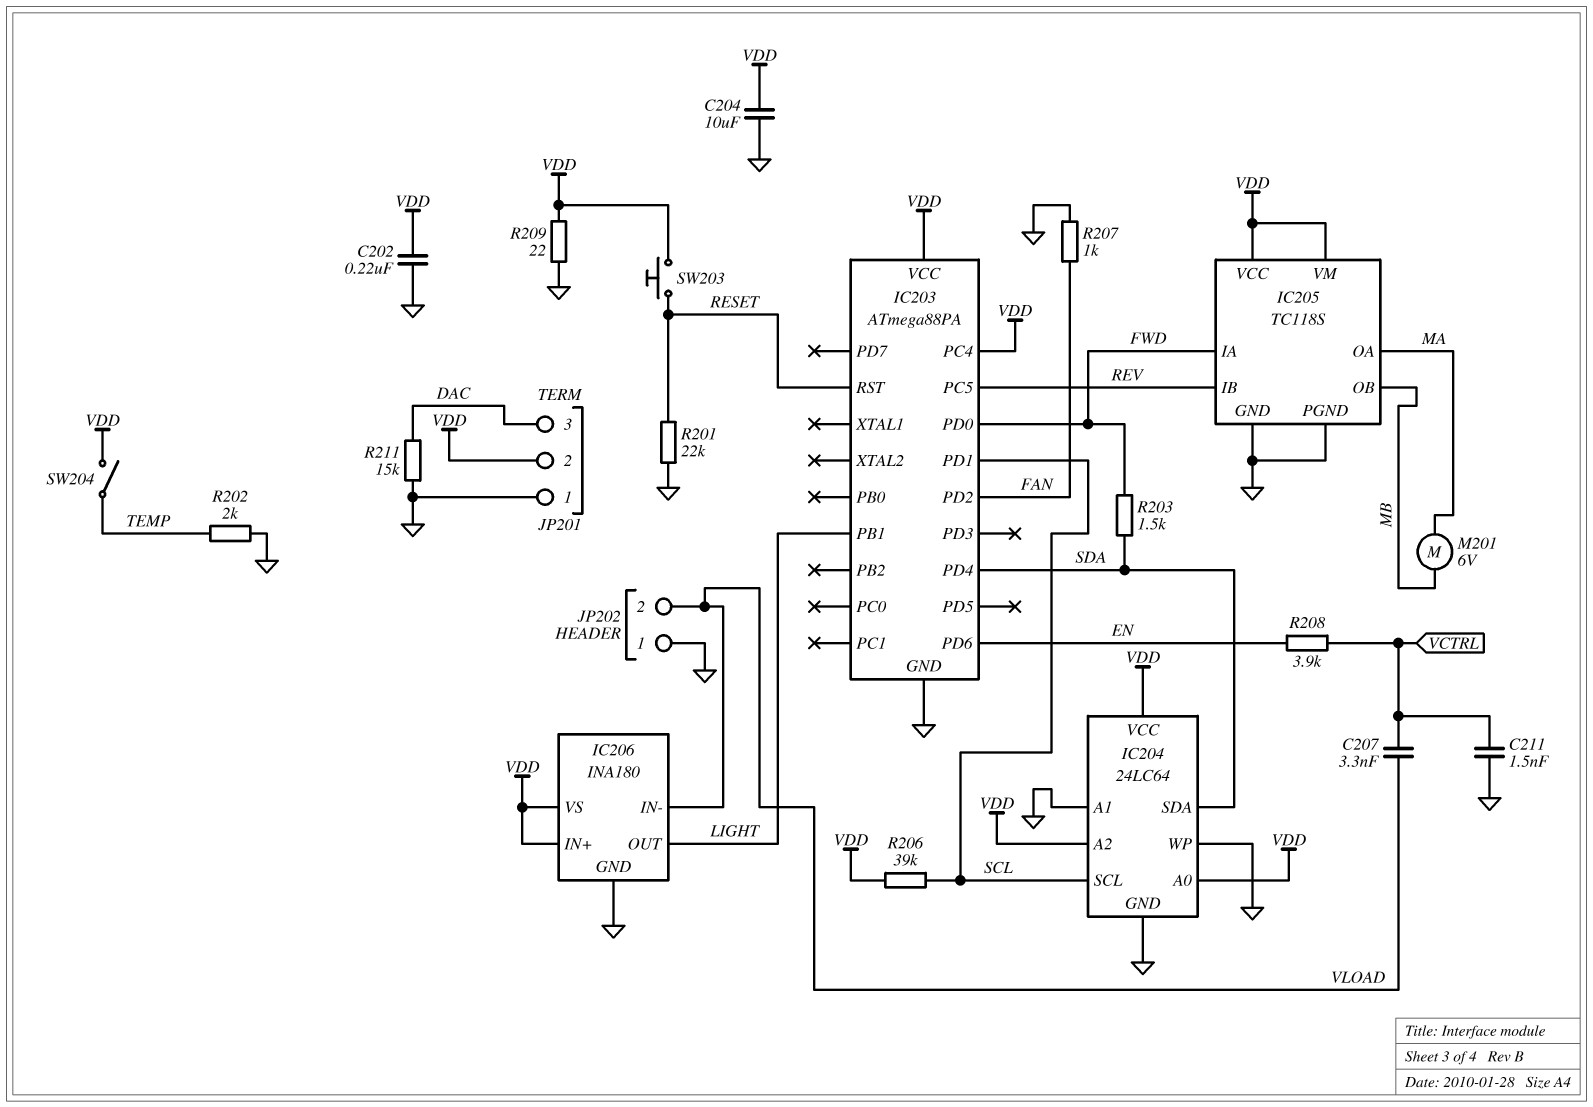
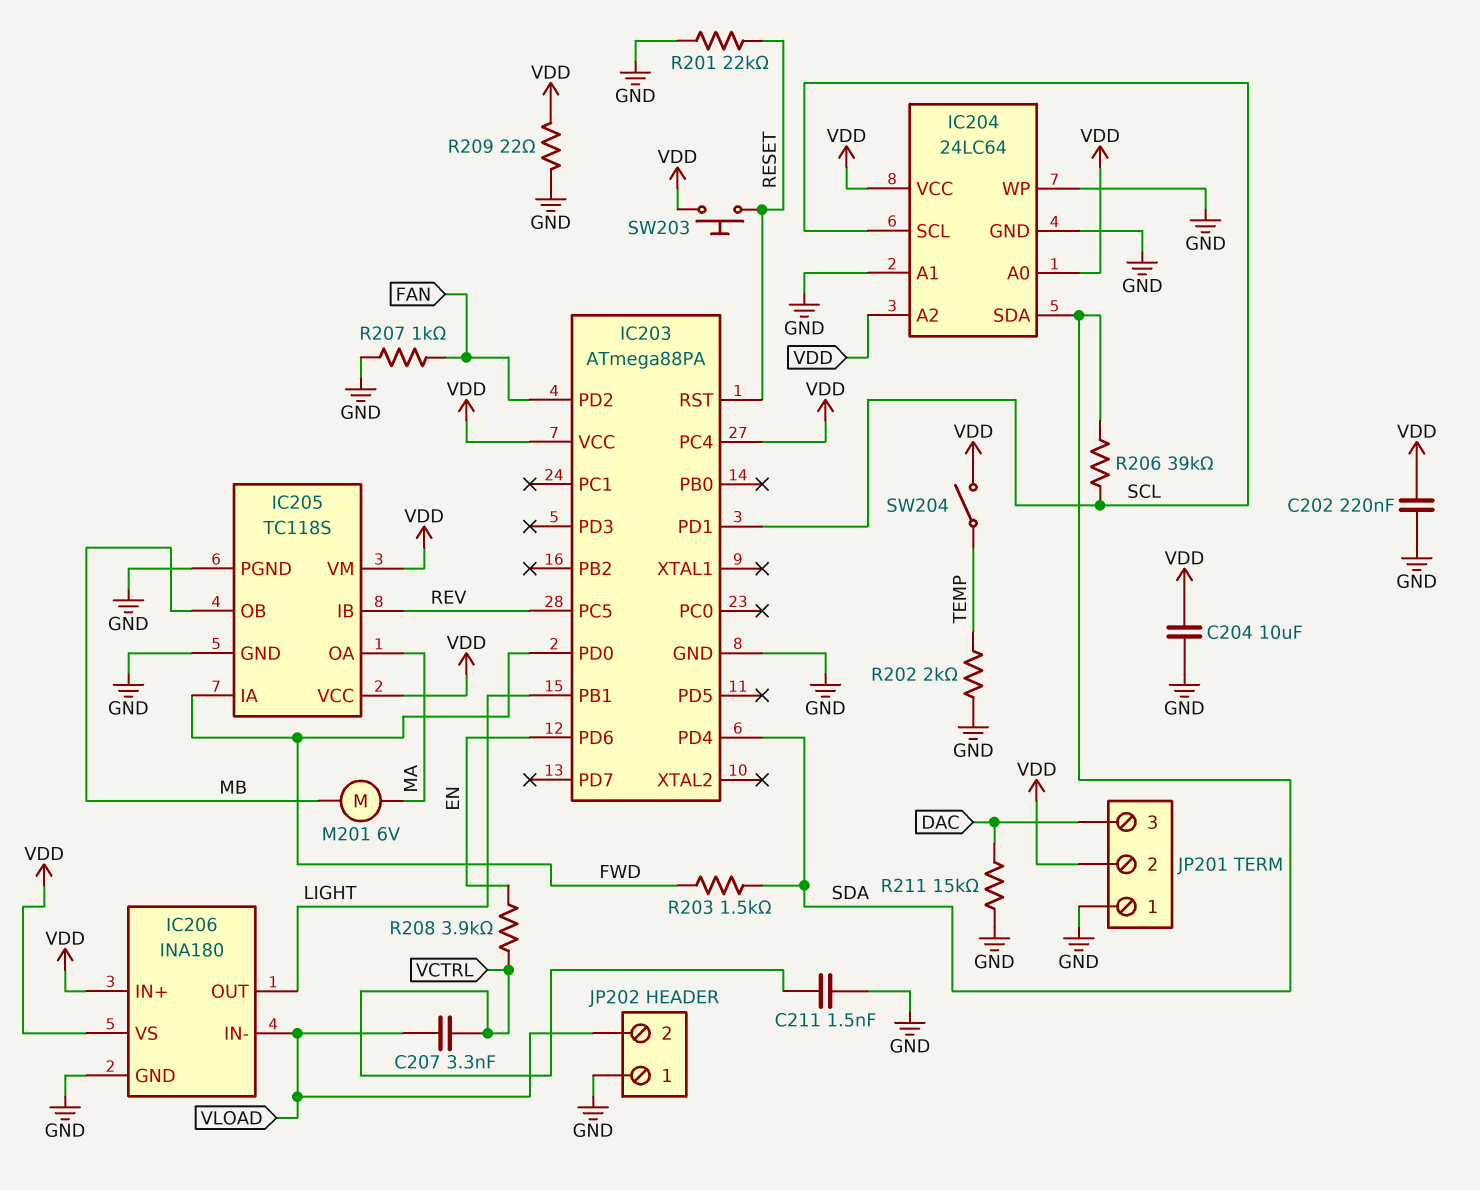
R206: 39k (SCL, VDD) -> 39k (SCL, SDA)

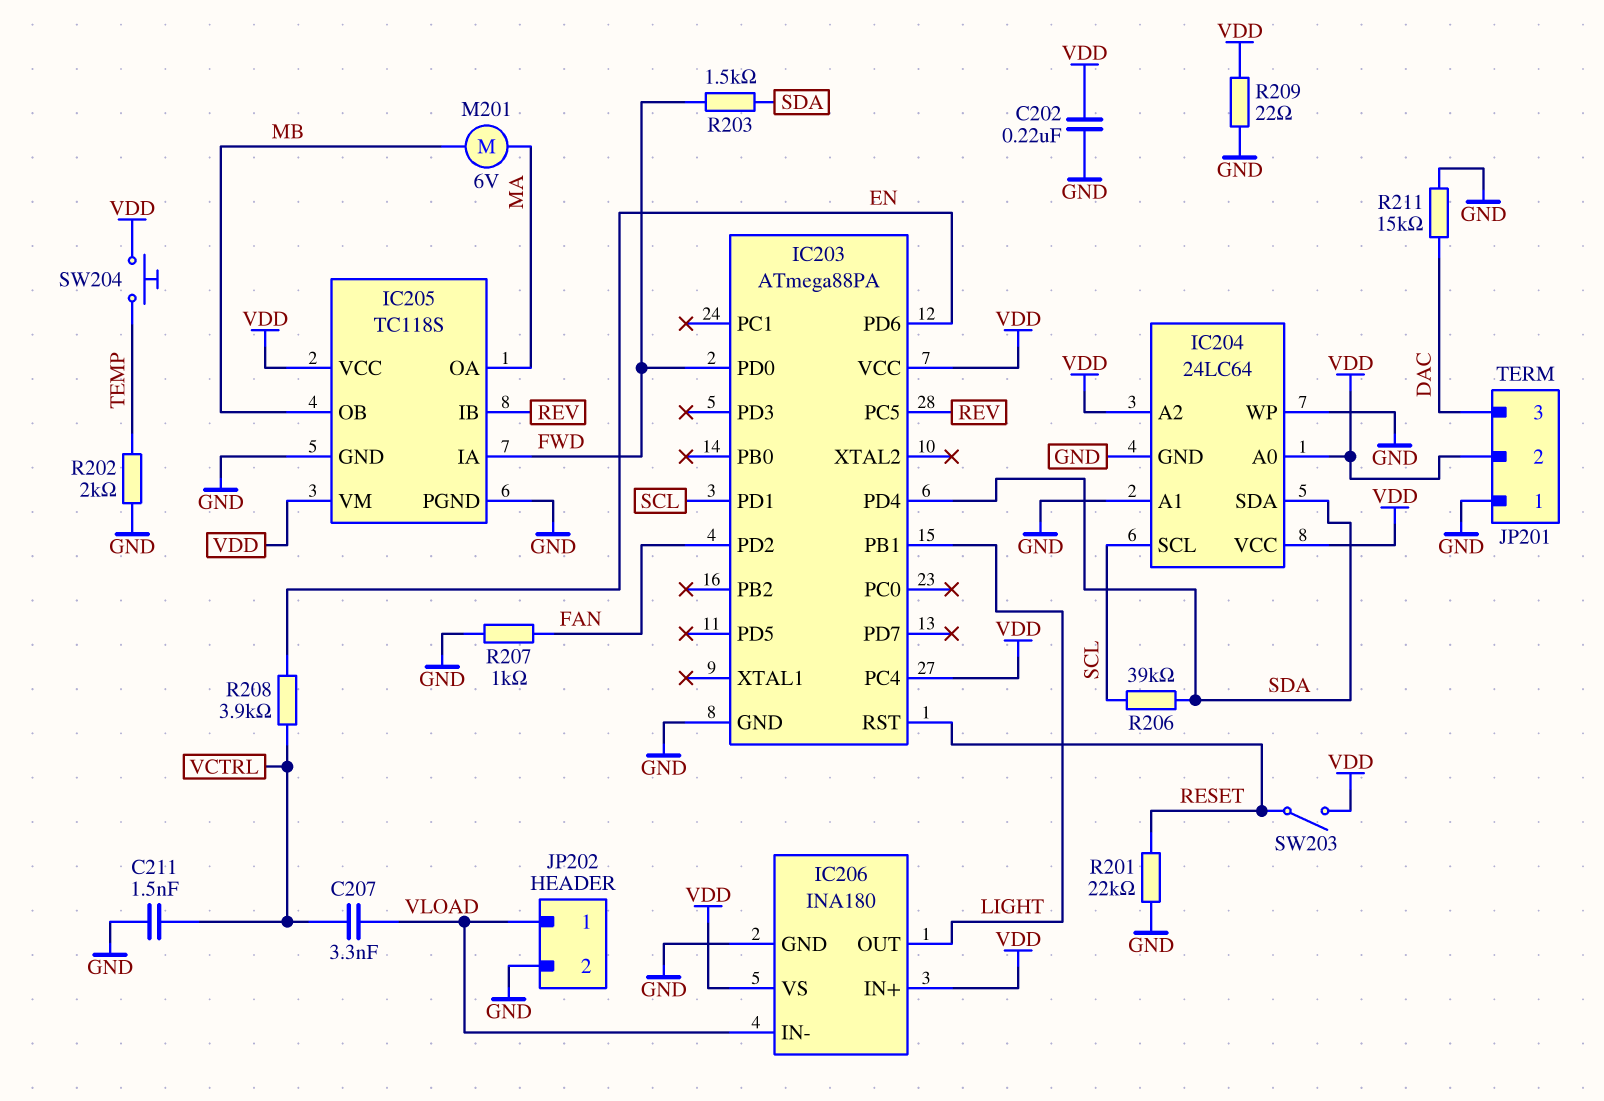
C204: 10uF (GND, VDD) -> none
JP202 pin 1: GND -> VLOAD
JP202 pin 2: VLOAD -> GND
SW203: button (RESET, VDD) -> switch (RESET, VDD)
SW204: switch (TEMP, VDD) -> button (TEMP, VDD)

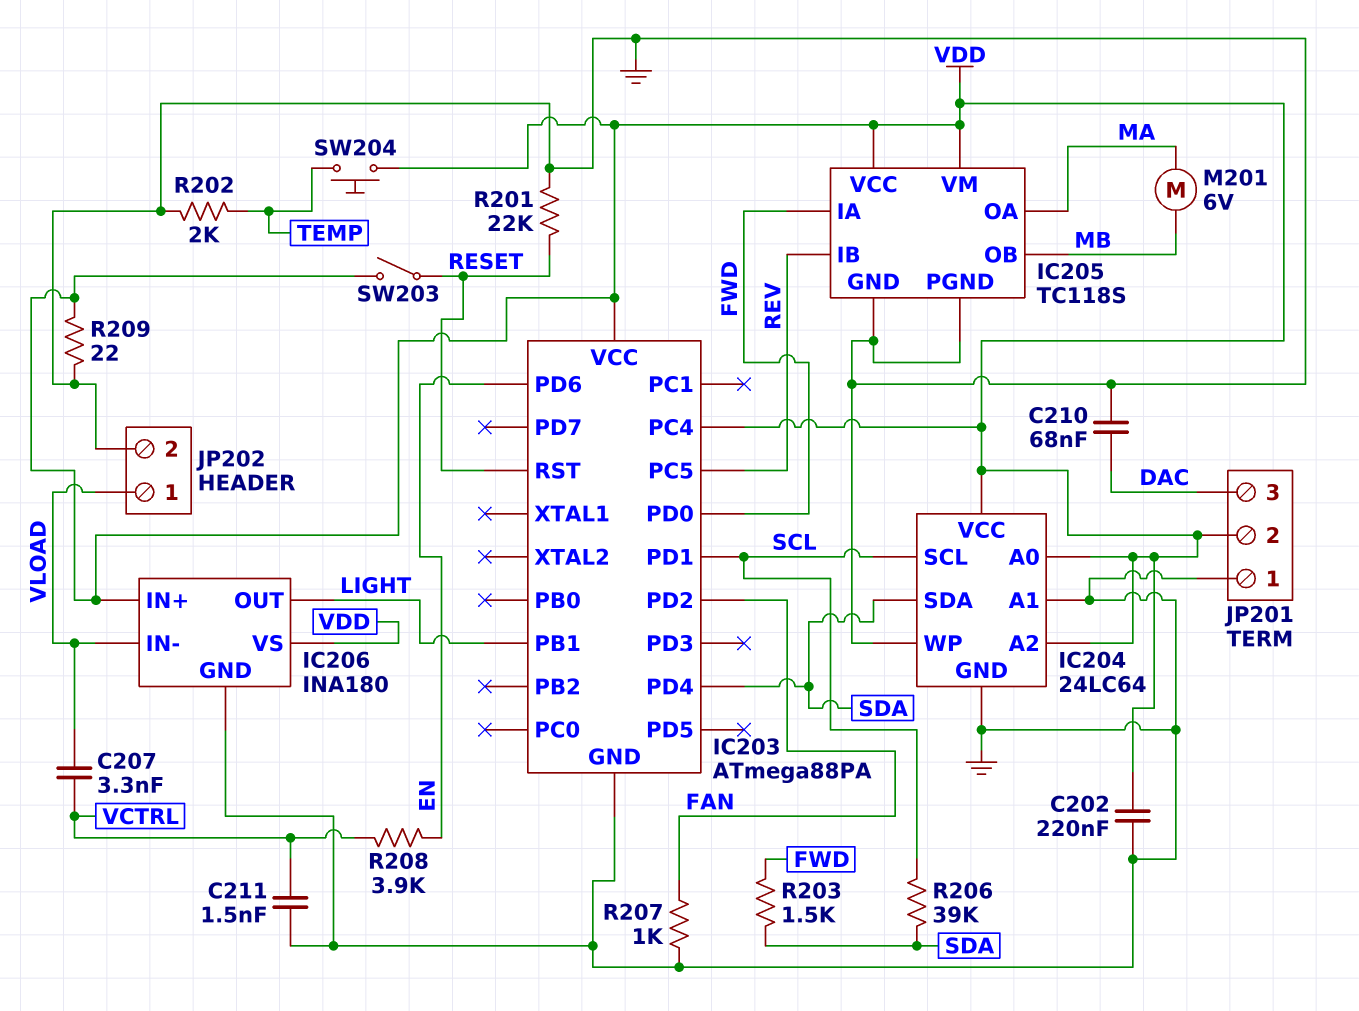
C210: none -> 68nF (DAC, GND)
R211: 15k (DAC, GND) -> none

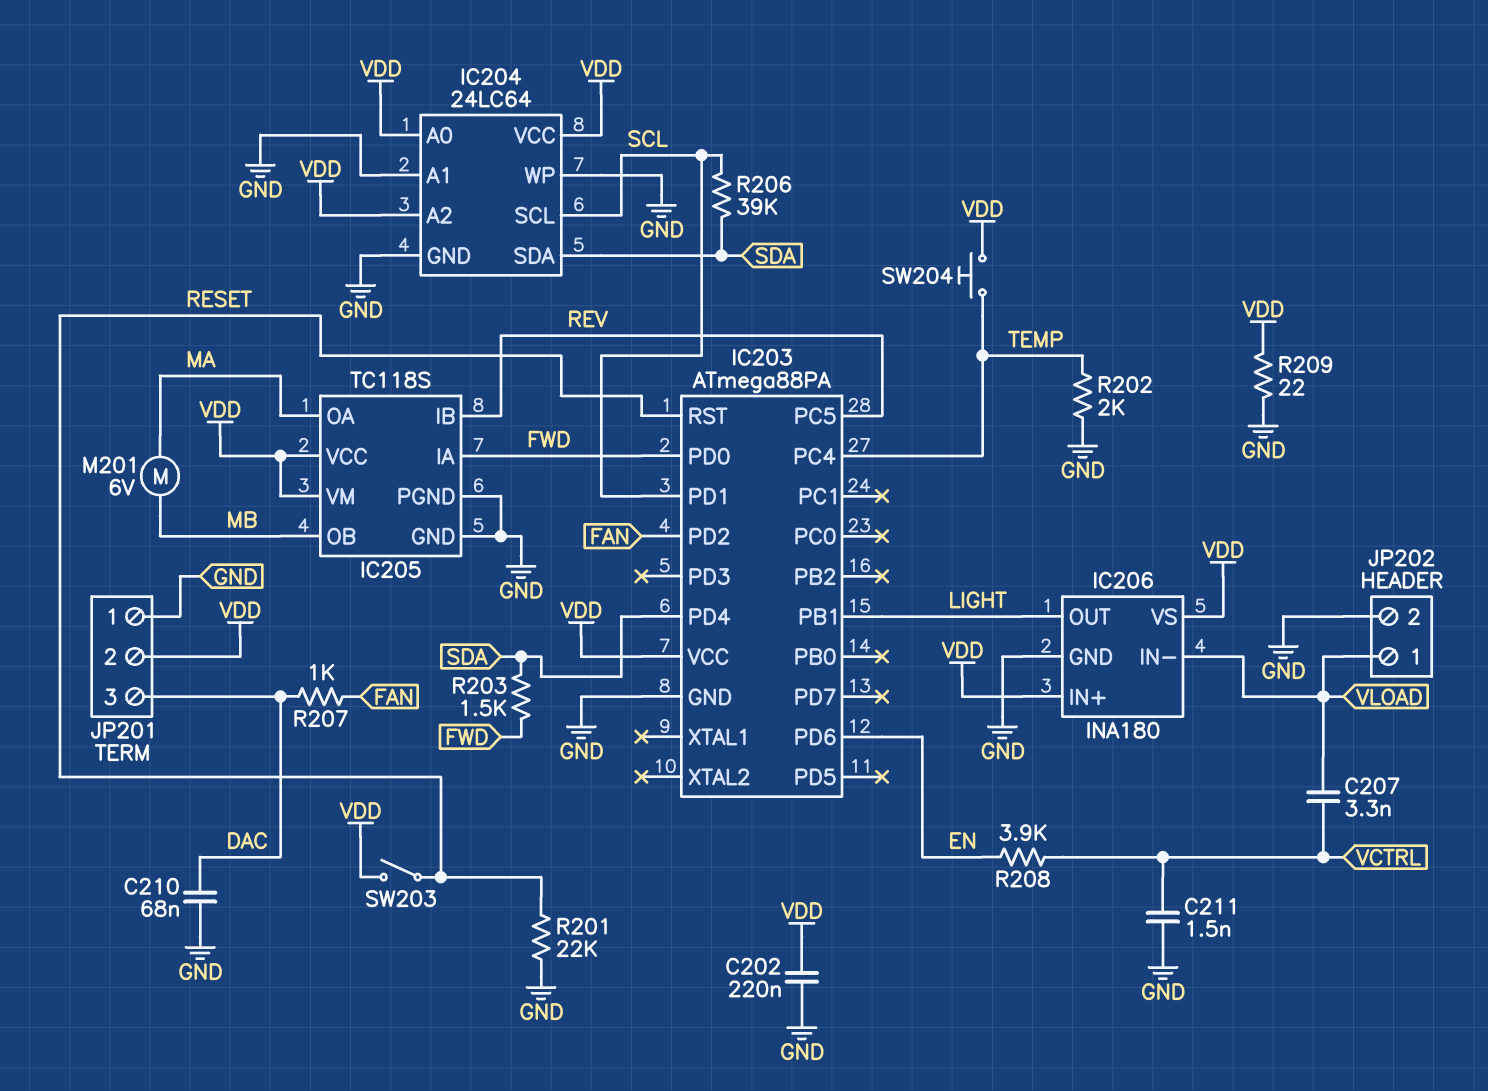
IC203 pin PC4: VDD -> TEMP
R207: 1k (FAN, GND) -> 1k (DAC, FAN)

